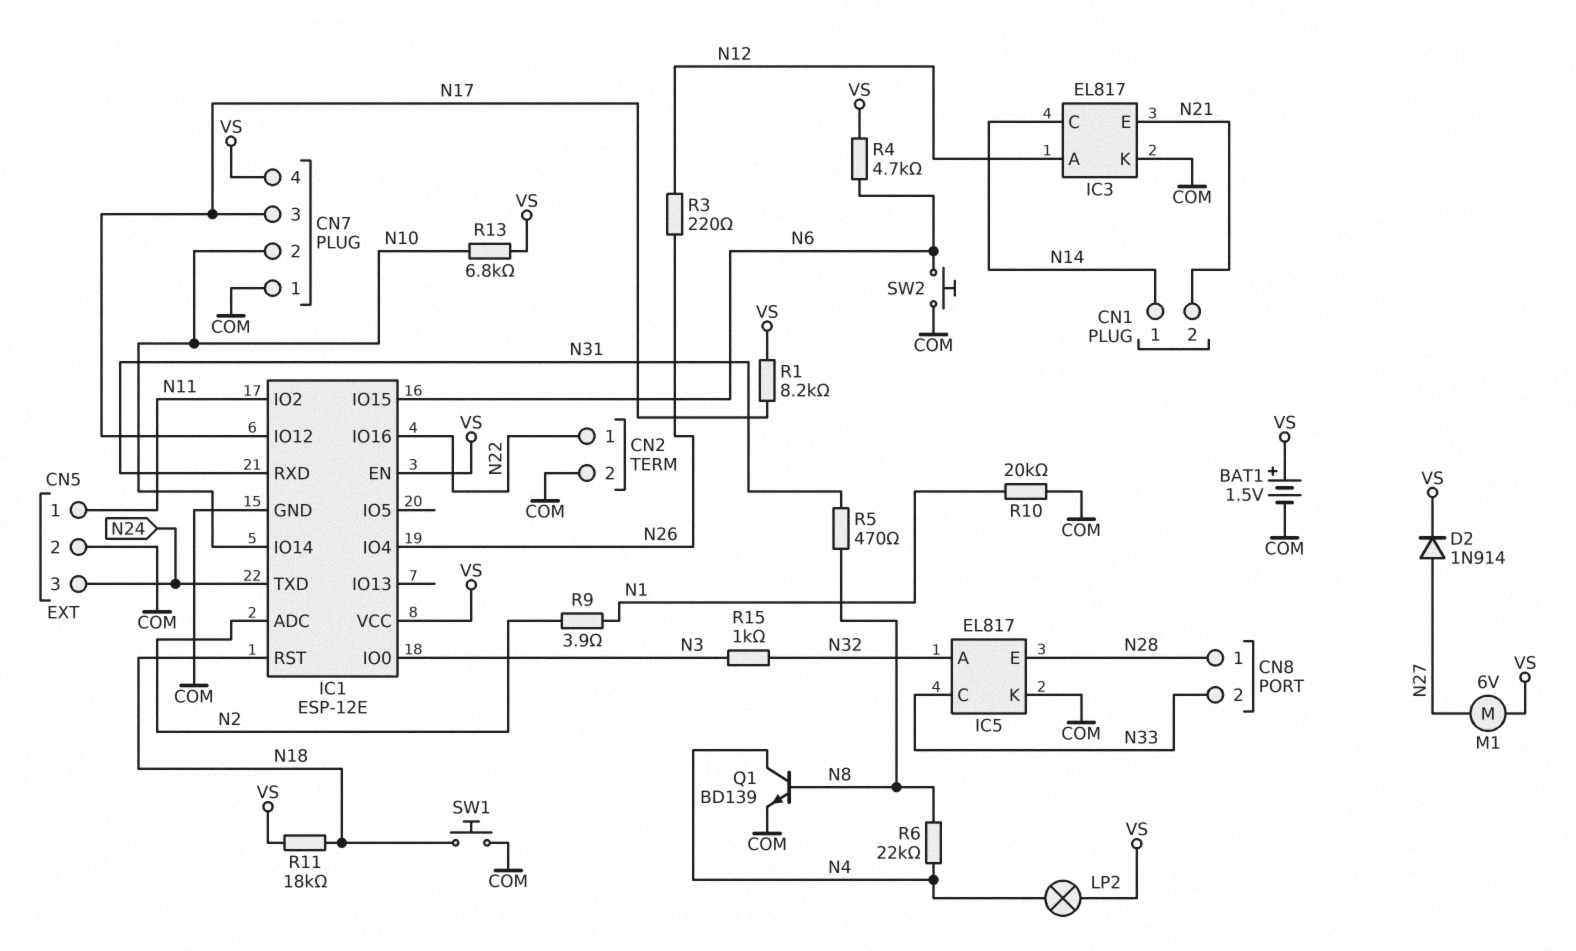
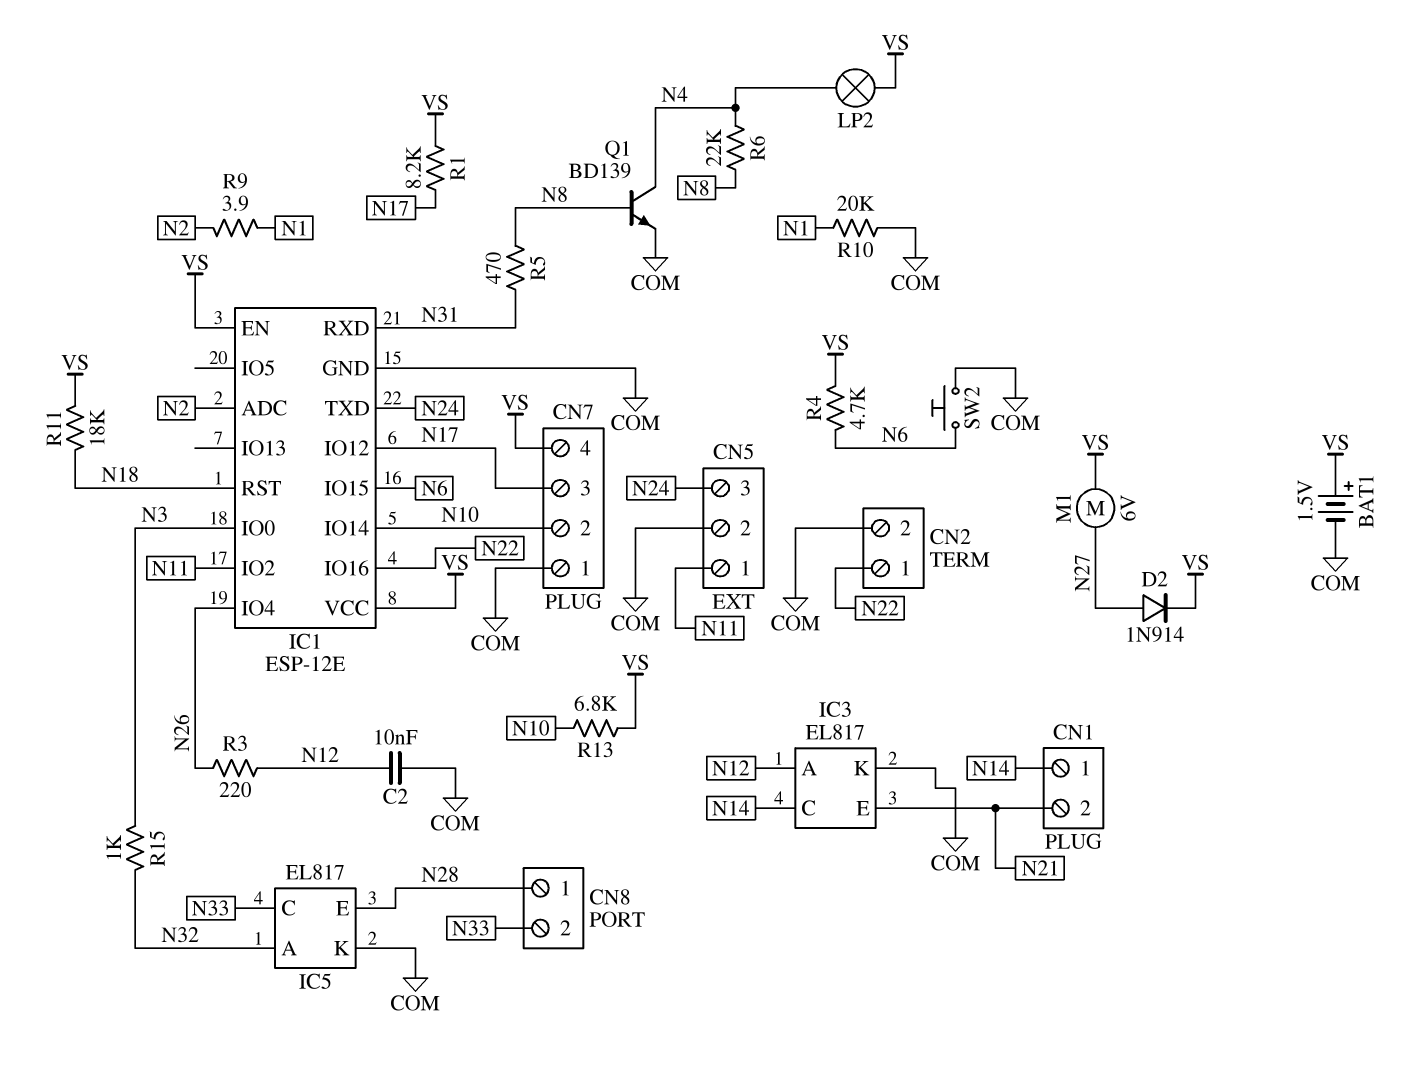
C2: none -> 10nF (COM, N12)
SW1: button (COM, N18) -> none

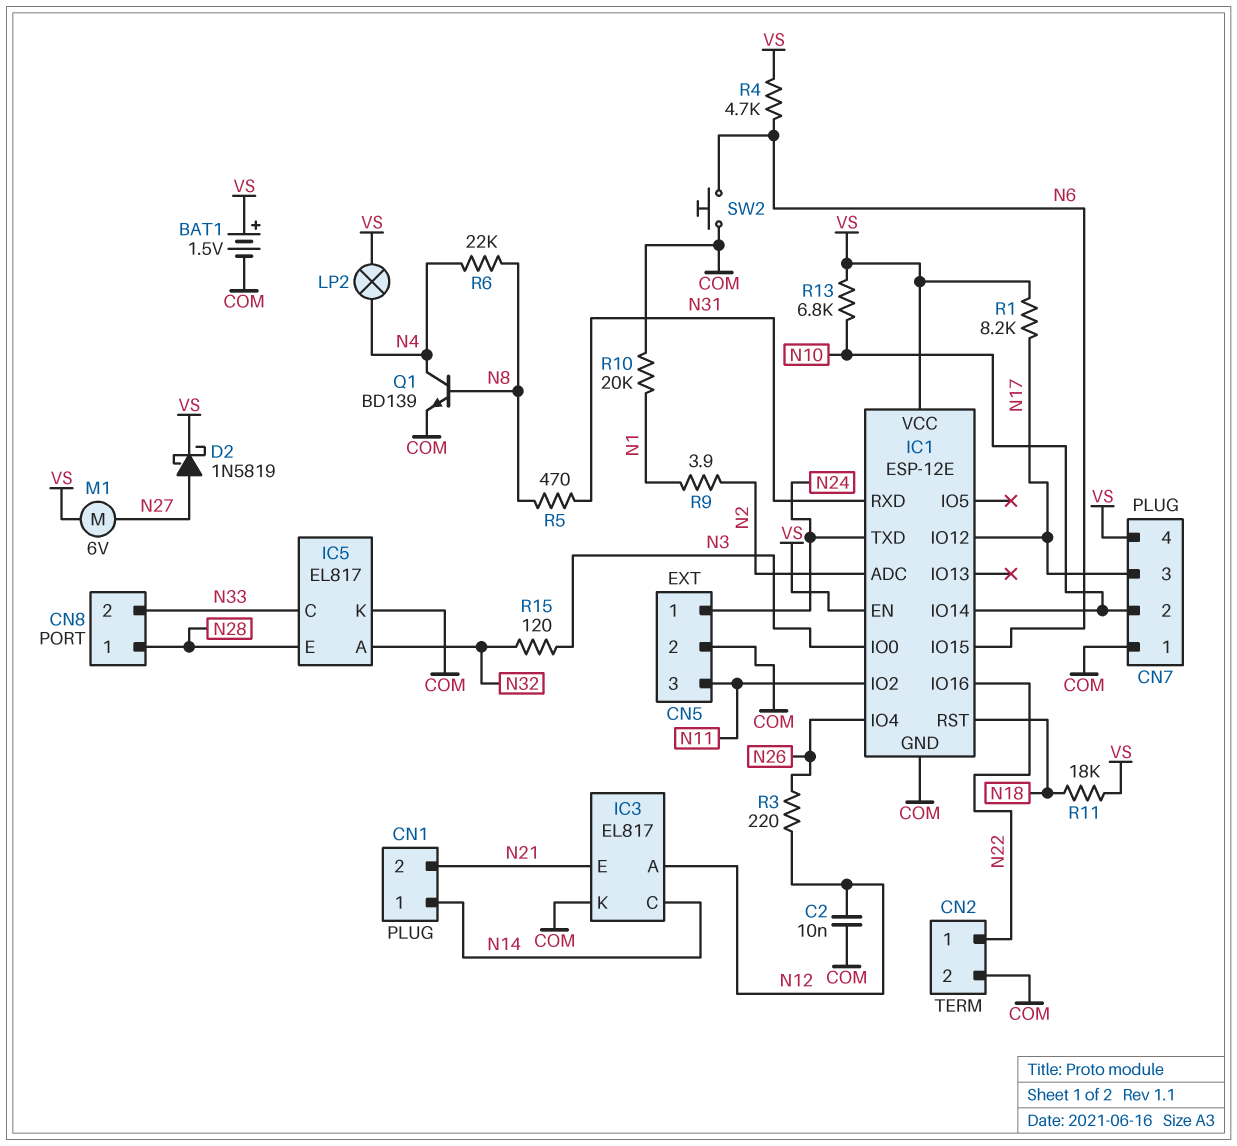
CN5 pin 1: N11 -> N24
CN5 pin 3: N24 -> N11
D2: diode 1N914 (A N27, K VS) -> schottky 1N5819 (A N27, K VS)
R15: 1k (N3, N32) -> 120 (N3, N32)

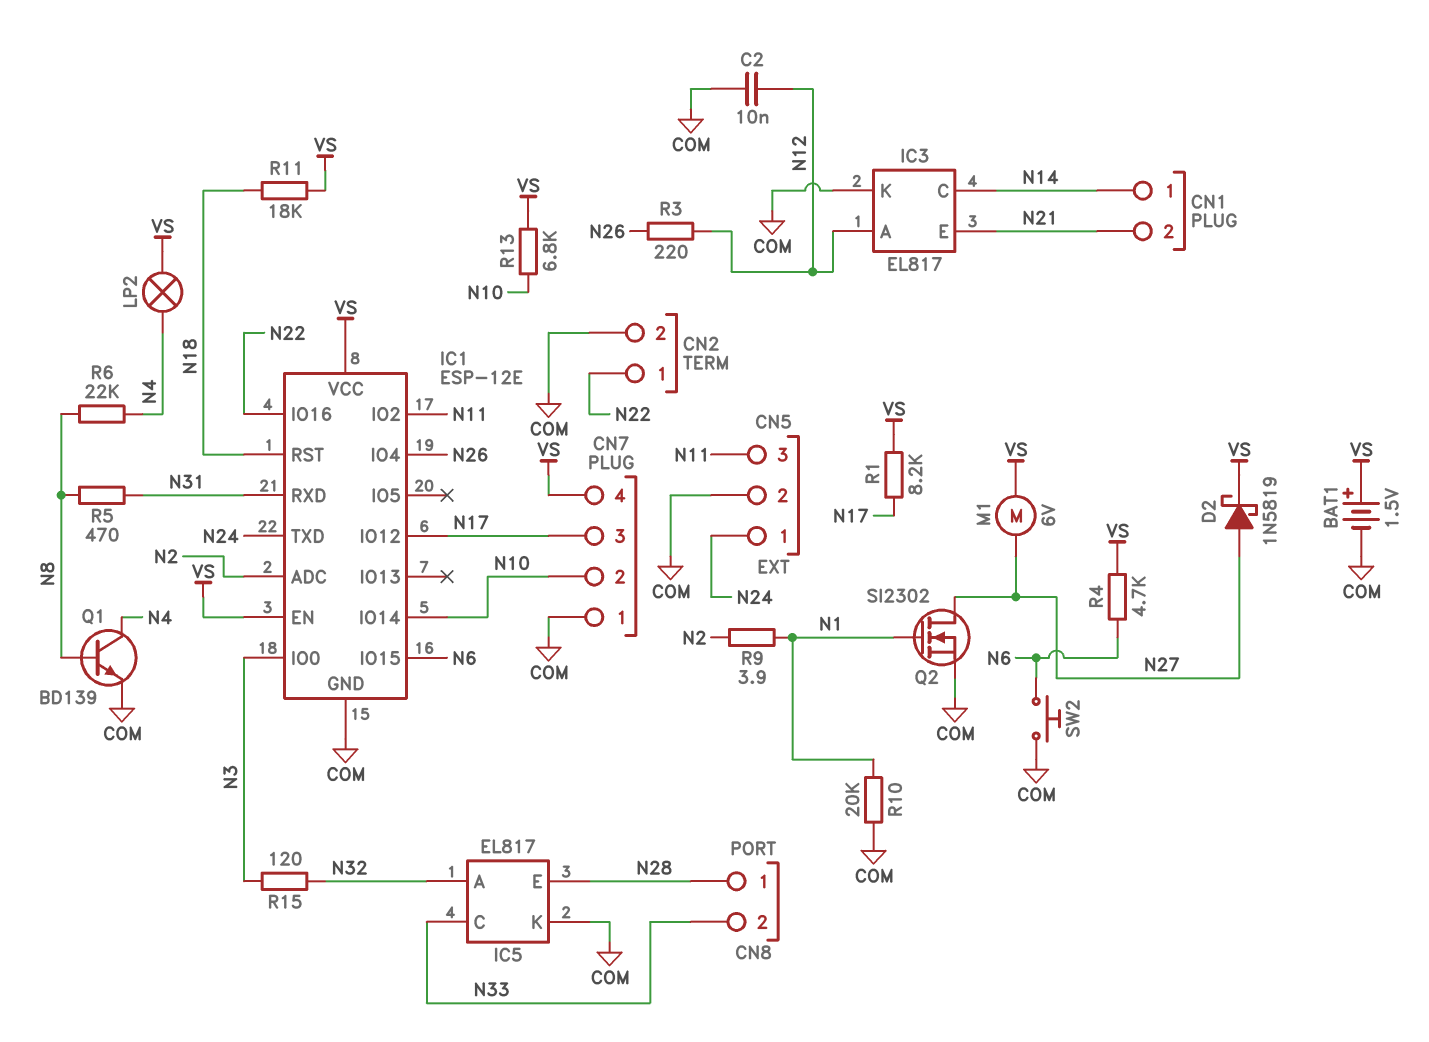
Q2: none -> NMOS SI2302 (G N1, D N27, S COM)

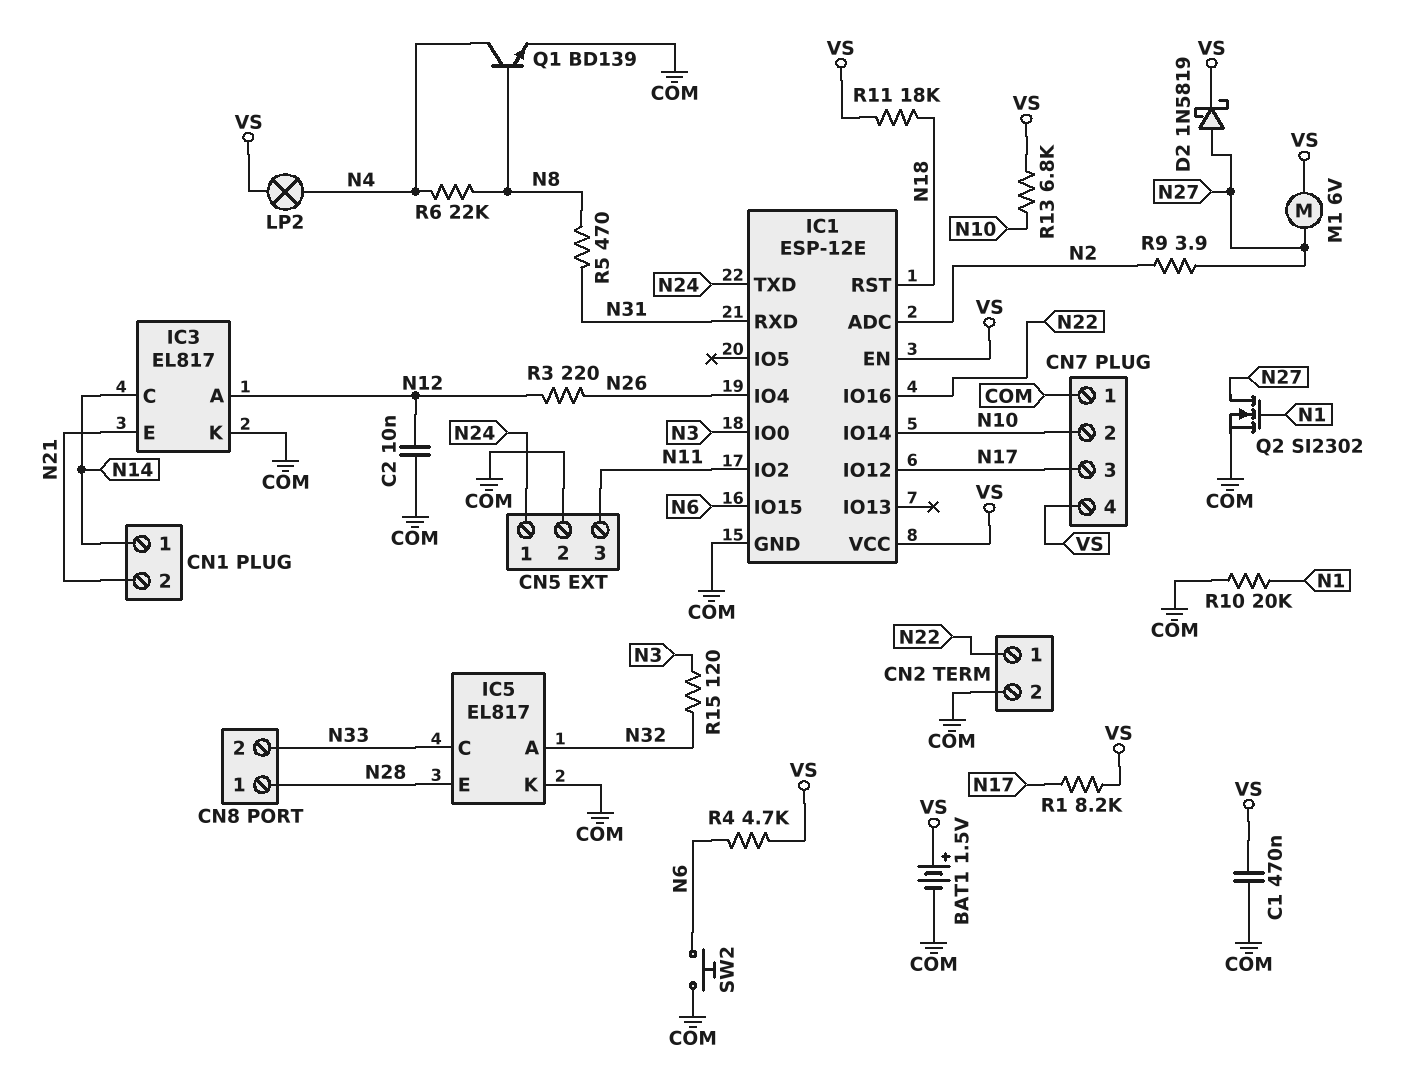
C1: none -> 470nF (COM, VS)
R9: 3.9 (N1, N2) -> 3.9 (N2, N27)

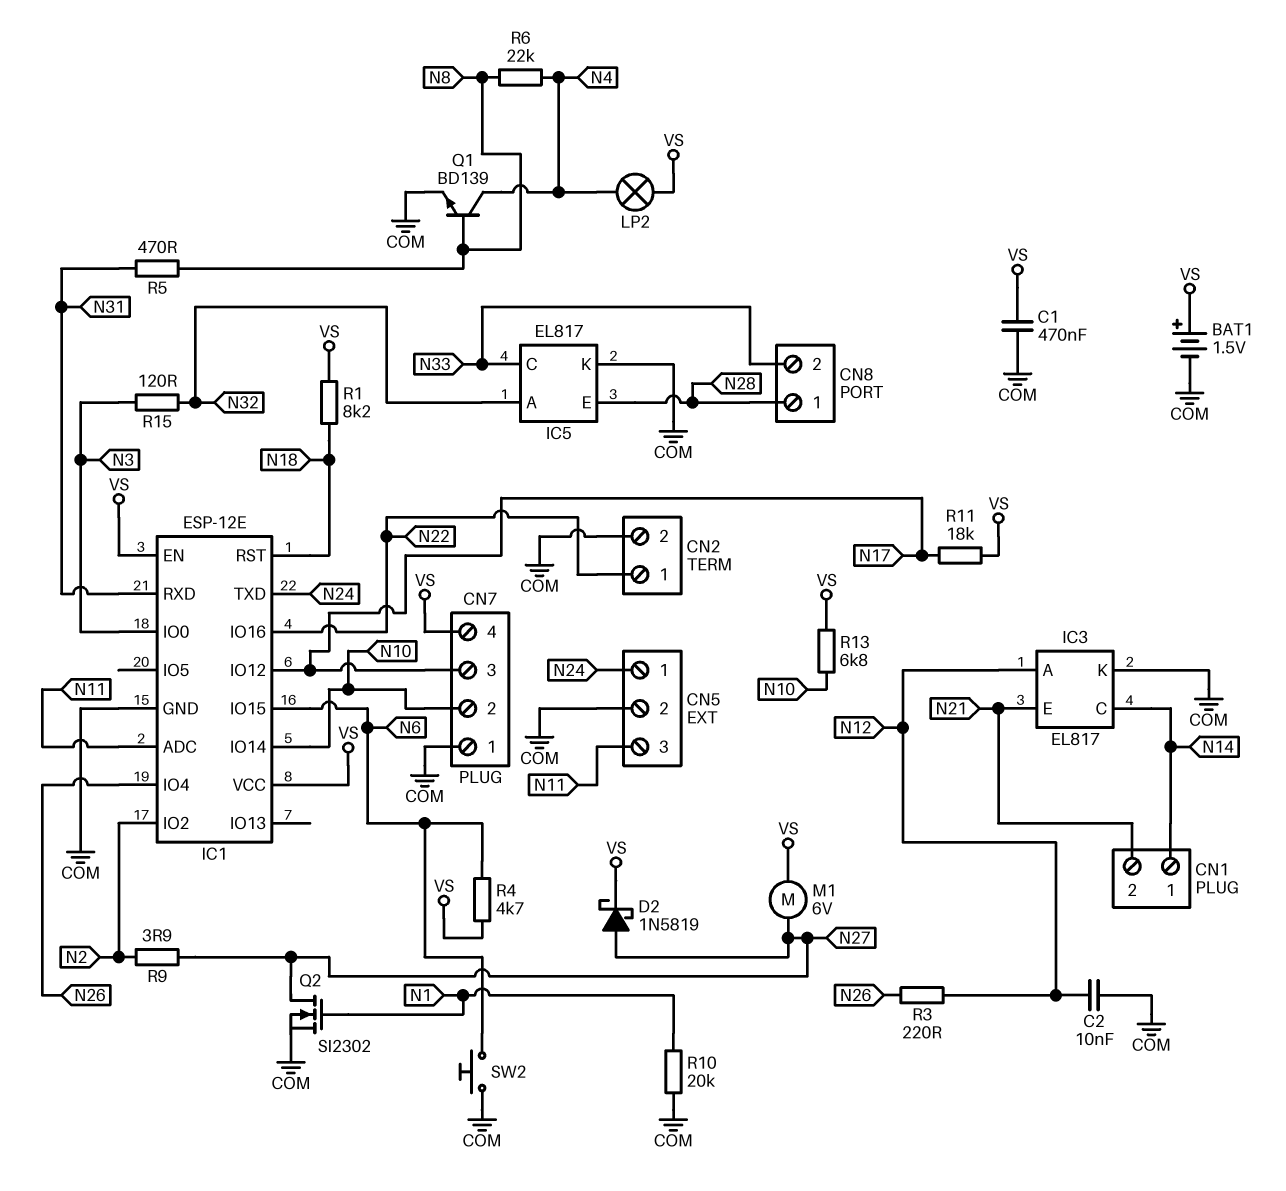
IC1 pin ADC: N2 -> N11
IC1 pin IO2: N11 -> N2
R1: 8.2k (N17, VS) -> 8.2k (N18, VS)
R11: 18k (N18, VS) -> 18k (N17, VS)

